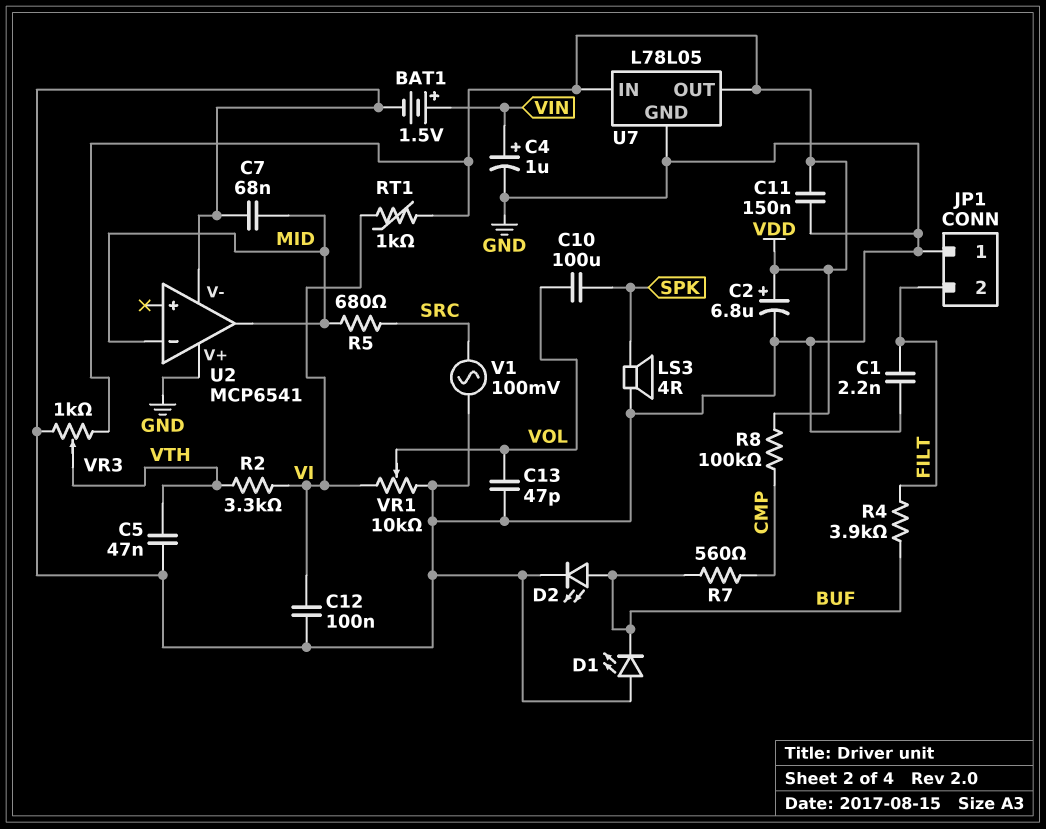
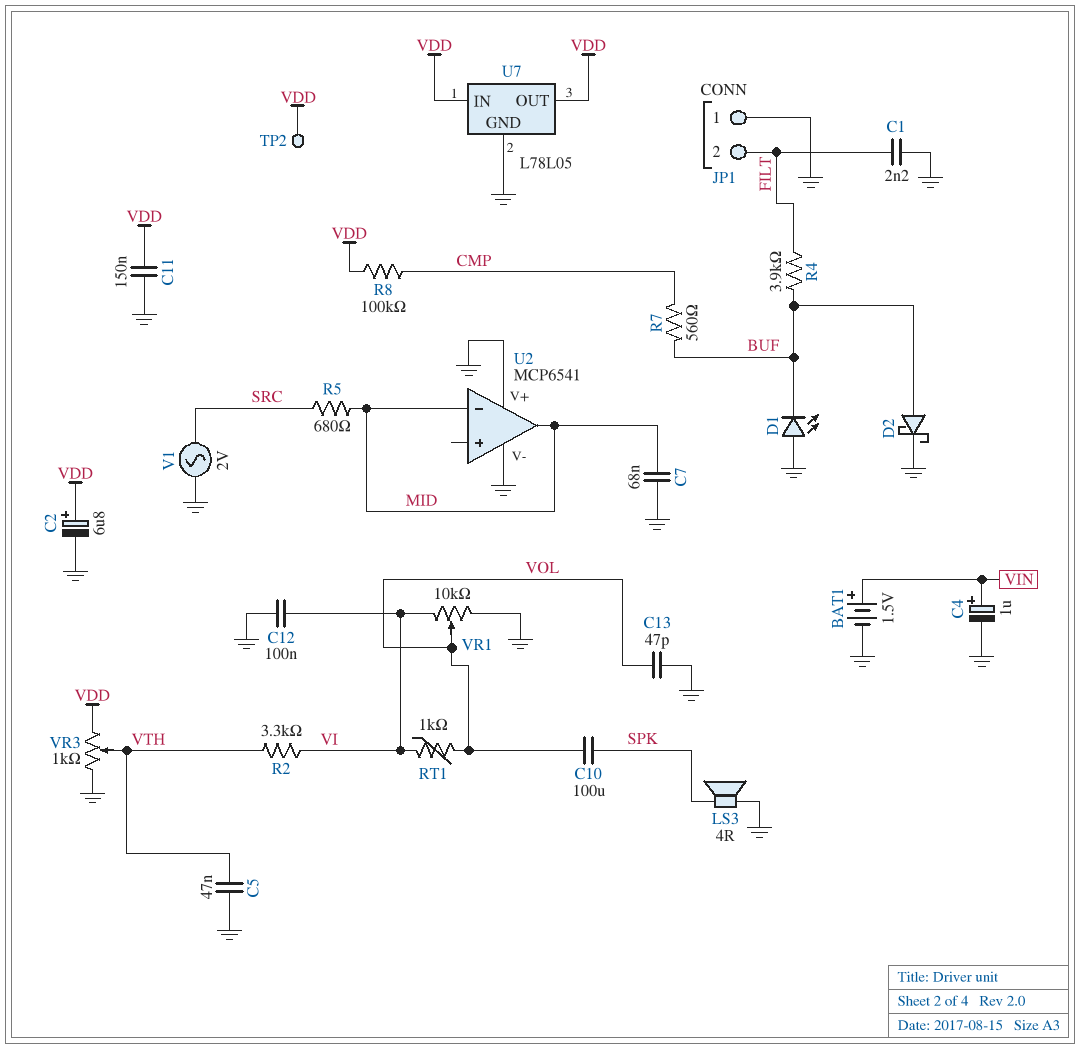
D2: LED (A BUF, K GND) -> schottky (A BUF, K GND)
RT1: 1k (VDD, VI) -> 1k (VI, VOL)
TP2: none -> test point (VDD)
V1: AC 100mV (GND, SRC) -> AC 2V (GND, SRC)

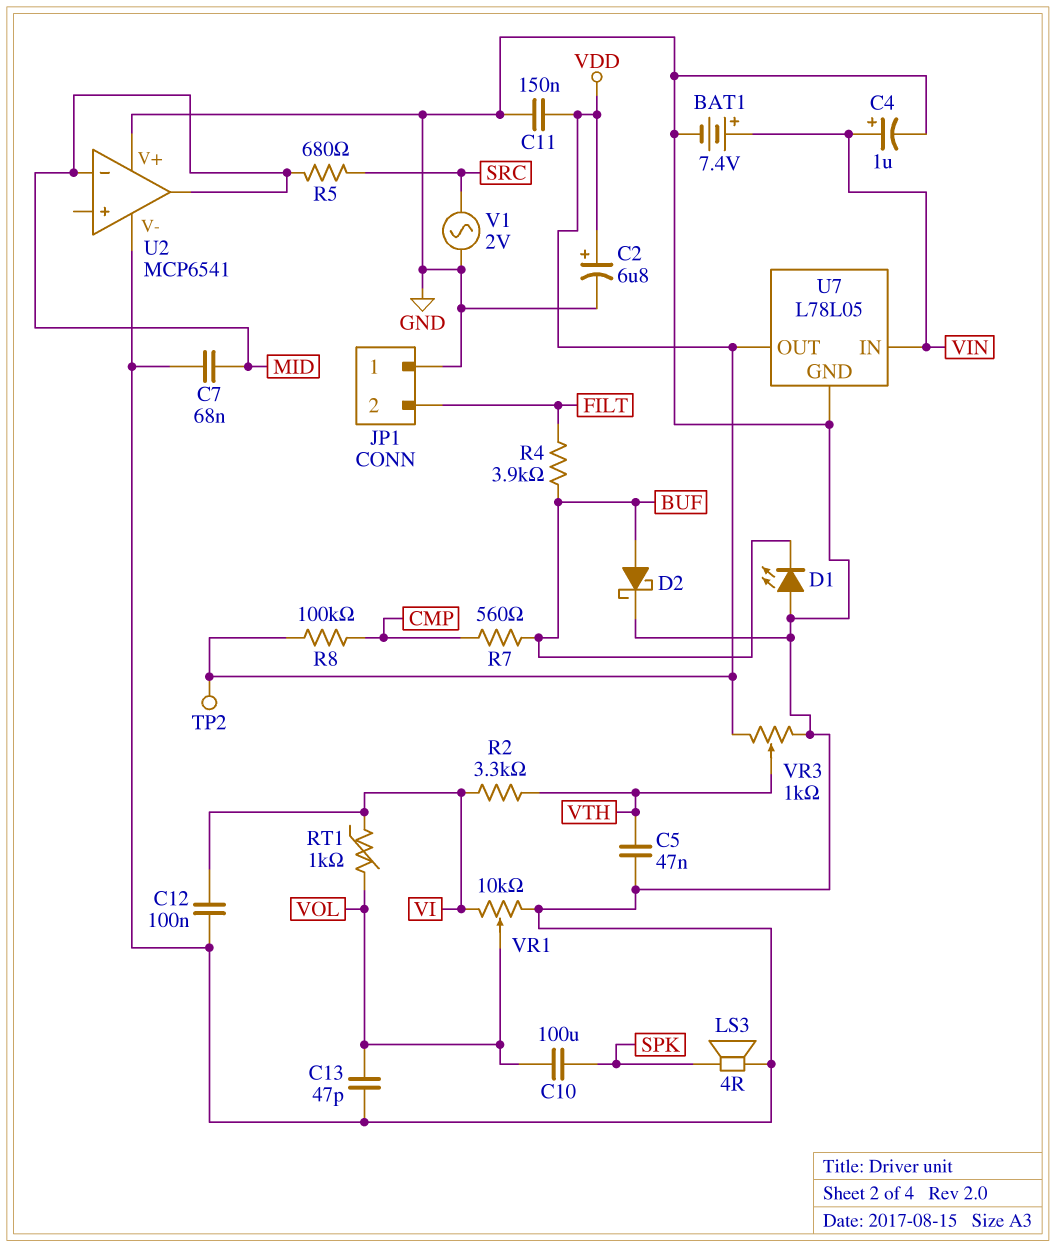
BAT1: 1.5V (plus VIN, minus GND) -> 7.4V (plus VIN, minus GND)
C1: 2.2nF (FILT, GND) -> none
U7 pin IN: VDD -> VIN

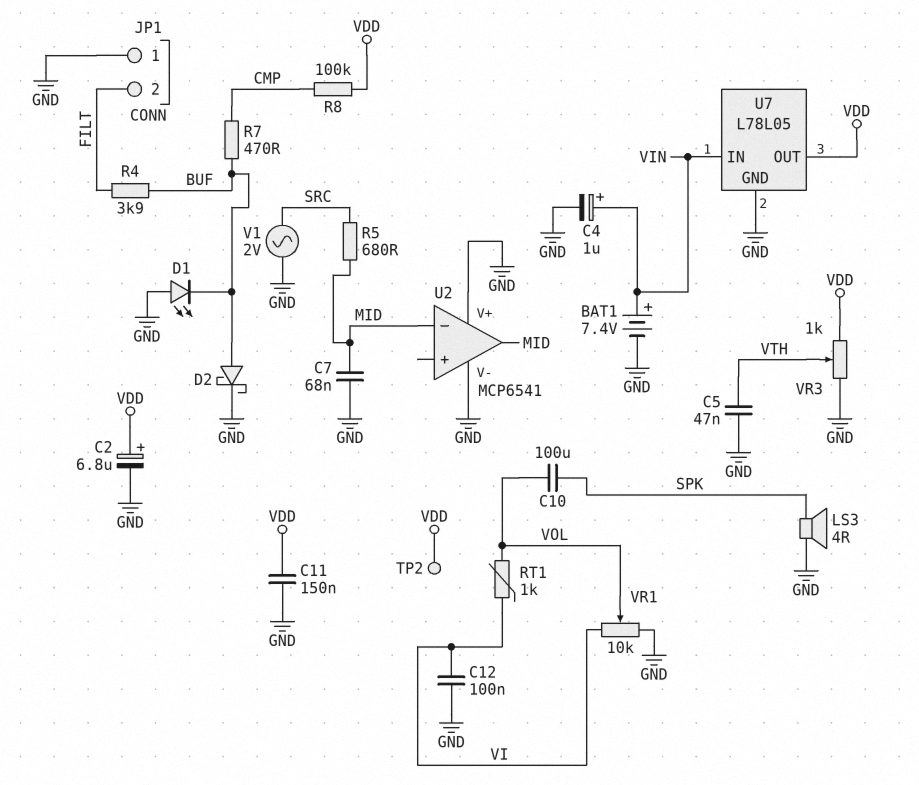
C13: 47pF (GND, VOL) -> none
R2: 3.3k (VI, VTH) -> none
R7: 560 (BUF, CMP) -> 470 (BUF, CMP)

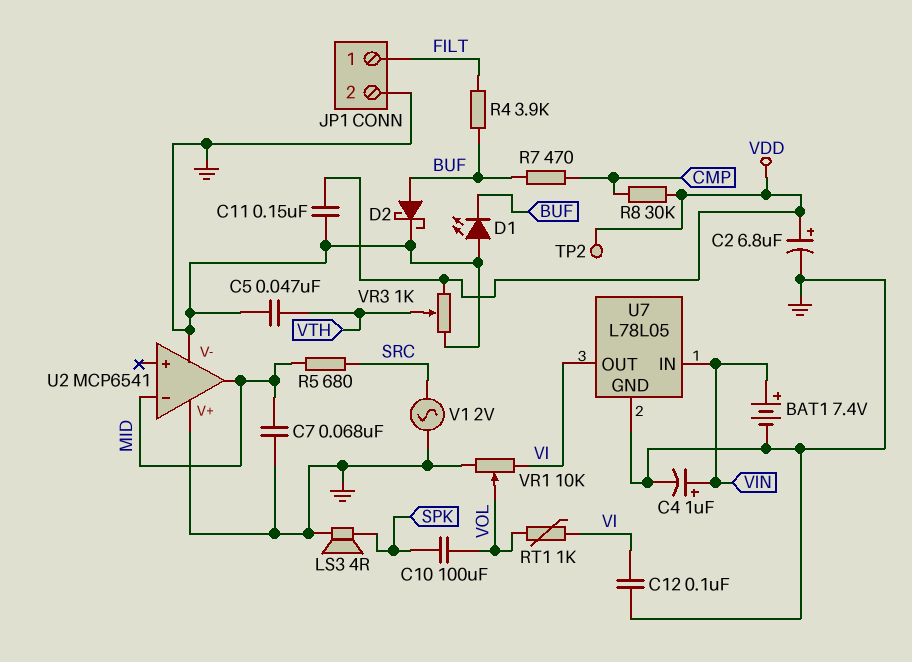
JP1 pin 1: GND -> FILT
JP1 pin 2: FILT -> GND
R8: 100k (CMP, VDD) -> 30k (CMP, VDD)
U7 pin OUT: VDD -> VI

